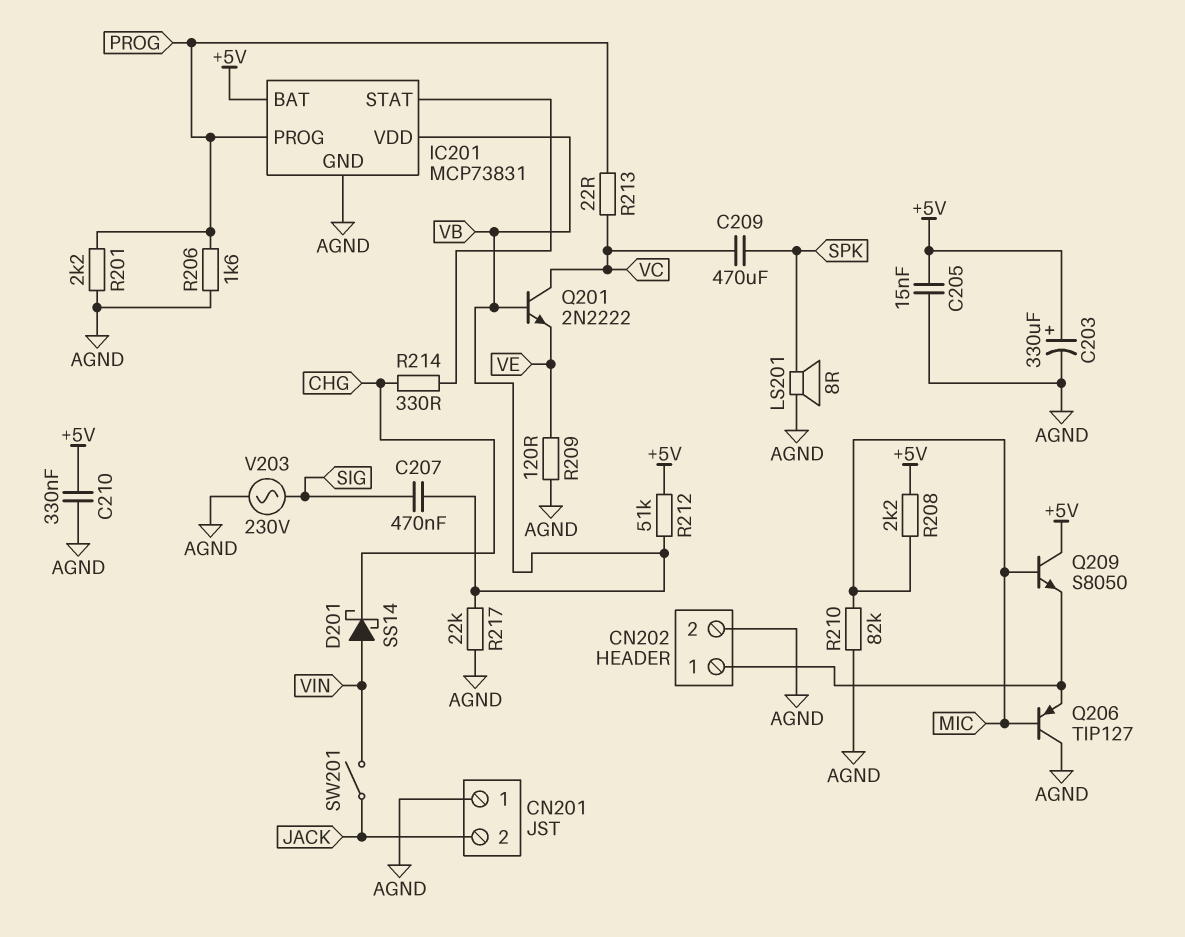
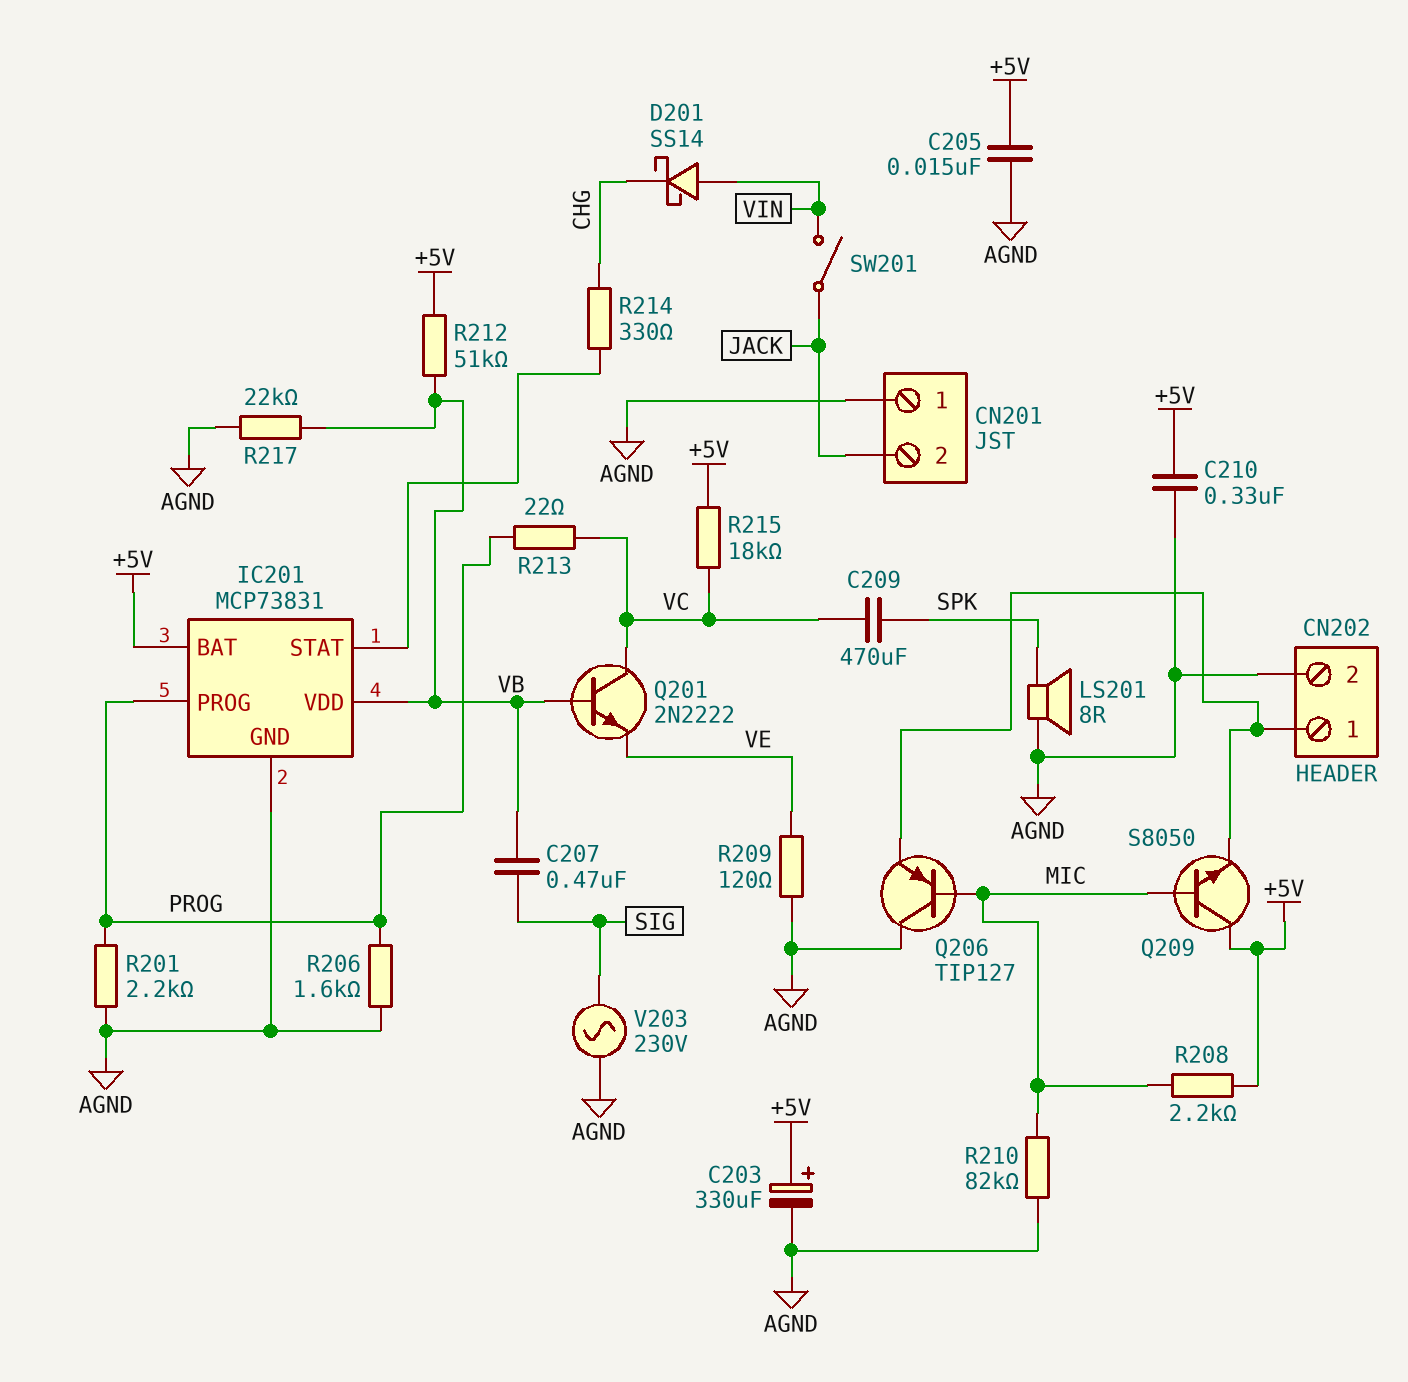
R215: none -> 18k (+5V, VC)

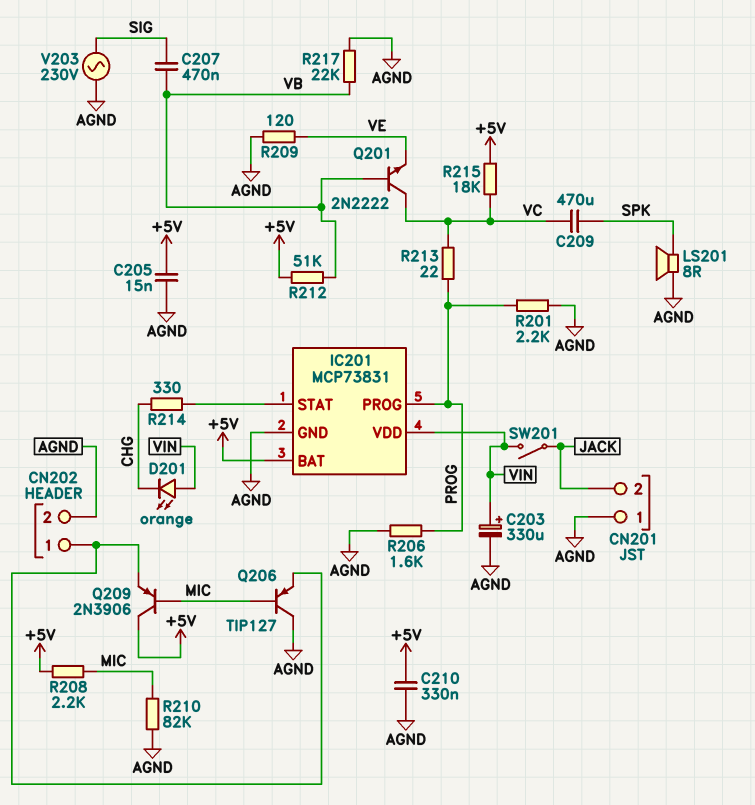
C203: 330uF (plus +5V, minus AGND) -> 330uF (plus VIN, minus AGND)
D201: schottky SS14 (A VIN, K CHG) -> LED orange (A VIN, K CHG)
IC201 pin VDD: VB -> VIN
Q209: NPN S8050 (B MIC, C +5V, E CN202/1) -> PNP 2N3906 (B MIC, C +5V, E CN202/1)

